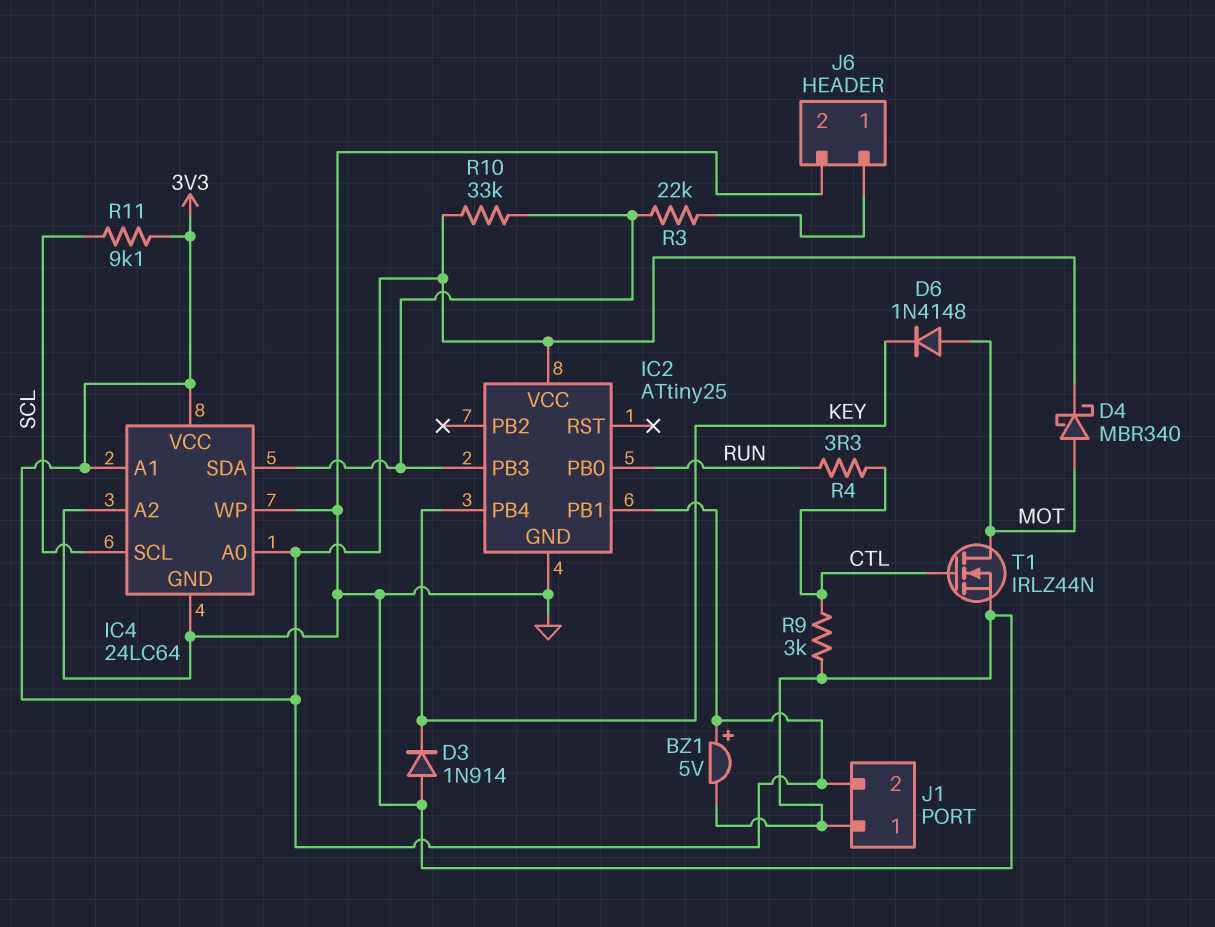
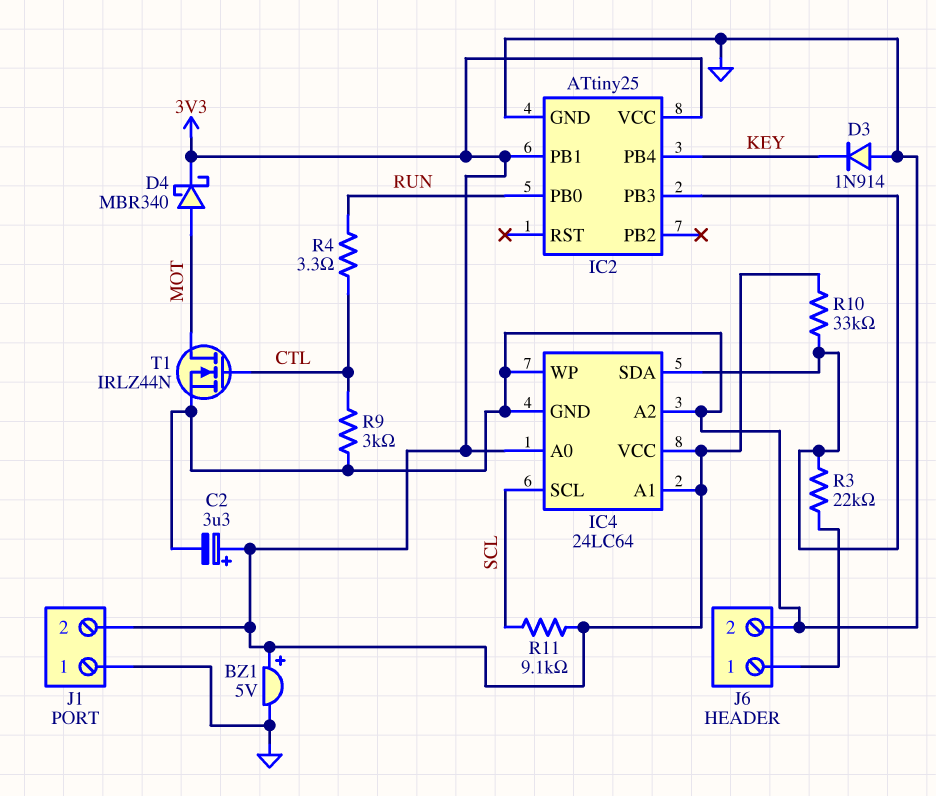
C2: none -> 3.3uF (plus 3V3, minus GND)
D6: diode 1N4148 (A MOT, K KEY) -> none

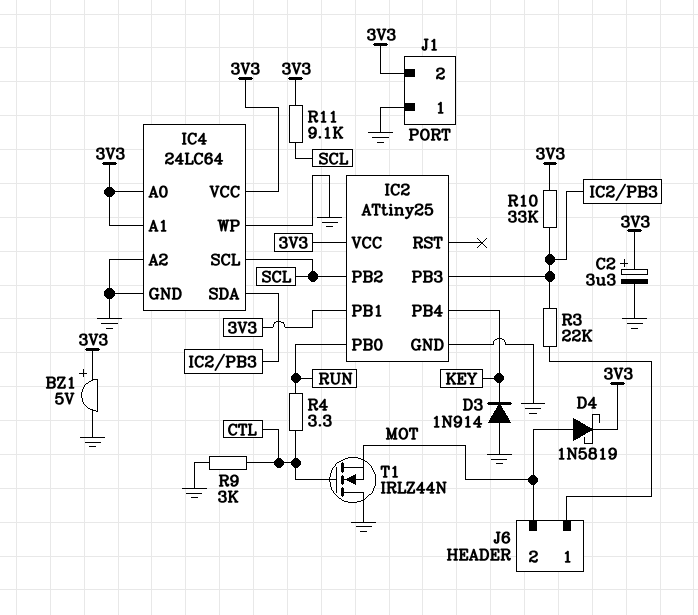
D4: schottky MBR340 (A MOT, K 3V3) -> schottky 1N5819 (A MOT, K 3V3)
IC2 pin PB2: none -> SCL
J6 pin 2: GND -> MOT
T1: NMOS IRLZ44N (G CTL, D MOT, S GND) -> NMOS IRLZ44N (G CTL, D GND, S MOT)

